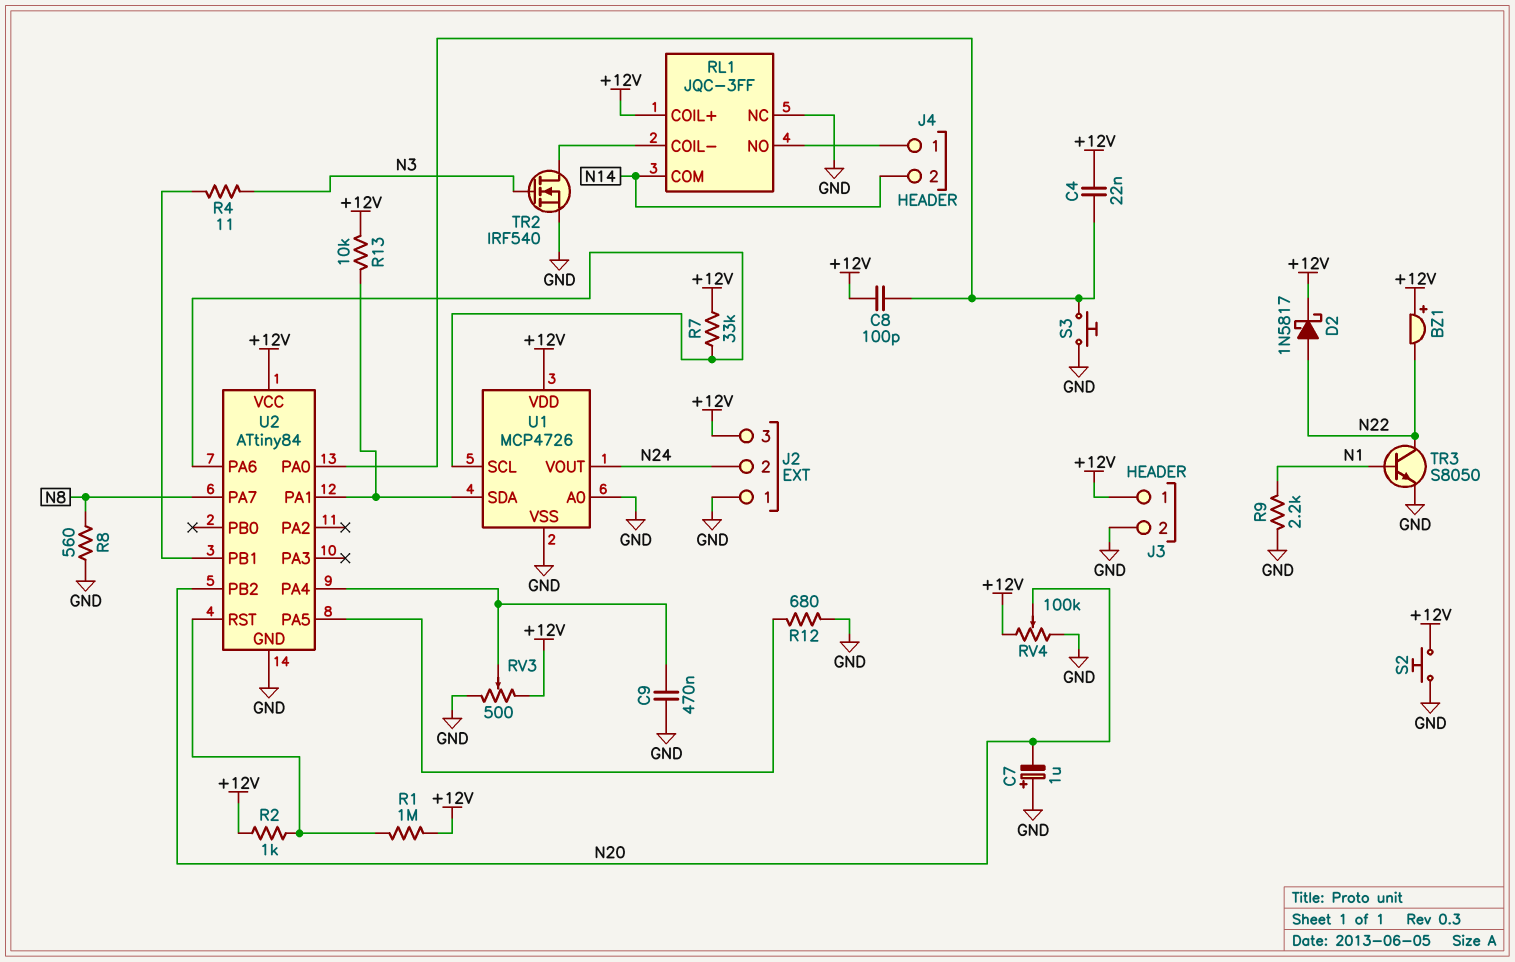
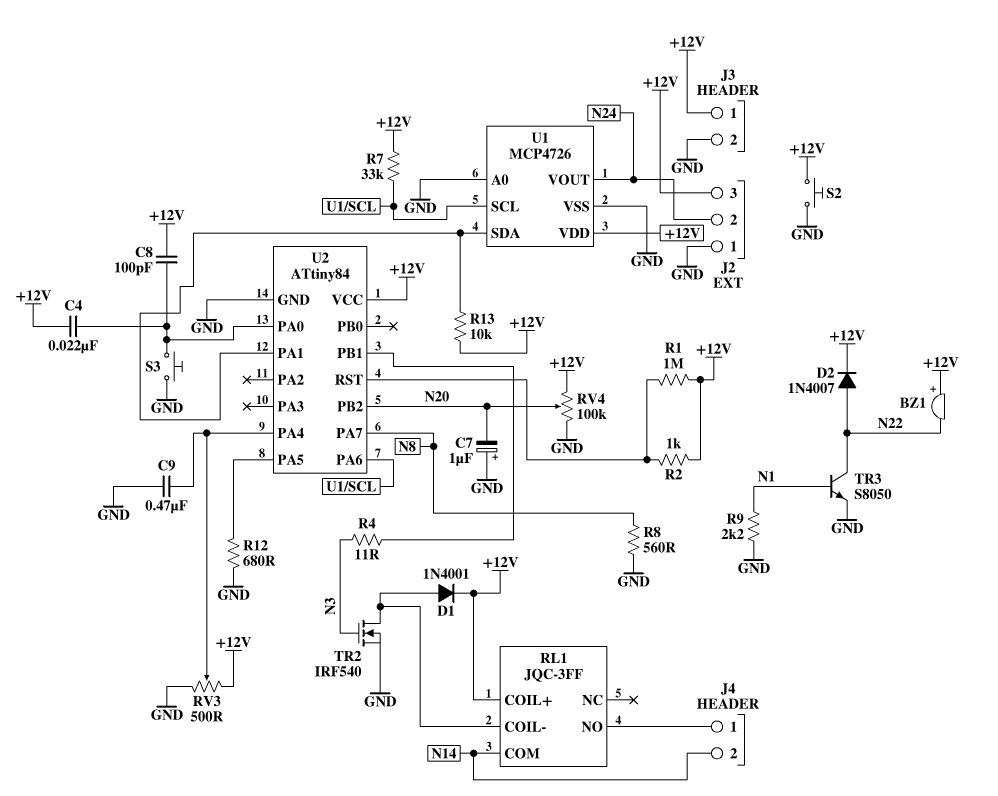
D1: none -> diode 1N4001 (A RL1/COIL-, K +12V)
D2: schottky 1N5817 (A N22, K +12V) -> diode 1N4007 (A N22, K +12V)
RL1 pin NC: GND -> none

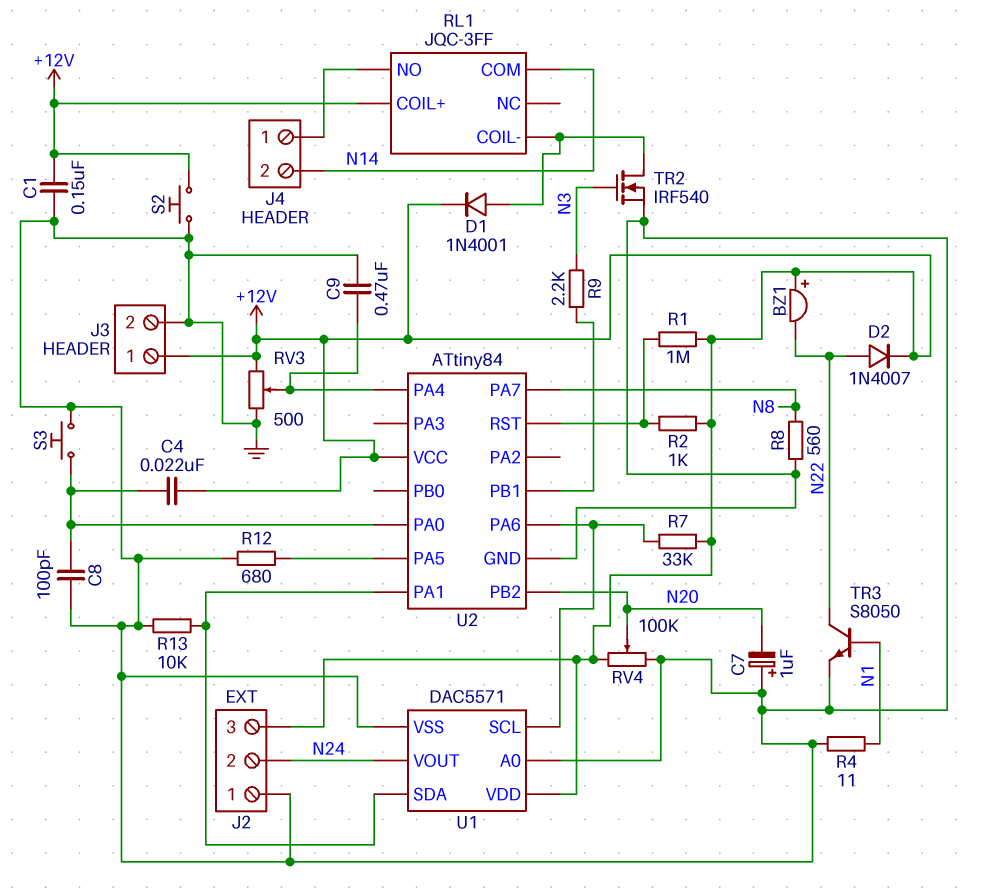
C1: none -> 150nF (+12V, GND)
C8: 100pF (+12V, U2/PA0) -> 100pF (GND, U2/PA0)
R4: 11 (N3, U2/PB1) -> 11 (GND, N1)
R9: 2.2k (GND, N1) -> 2.2k (N3, U2/PB1)
R13: 10k (+12V, U1/SDA) -> 10k (GND, U1/SDA)
U1: MCP4726 -> DAC5571

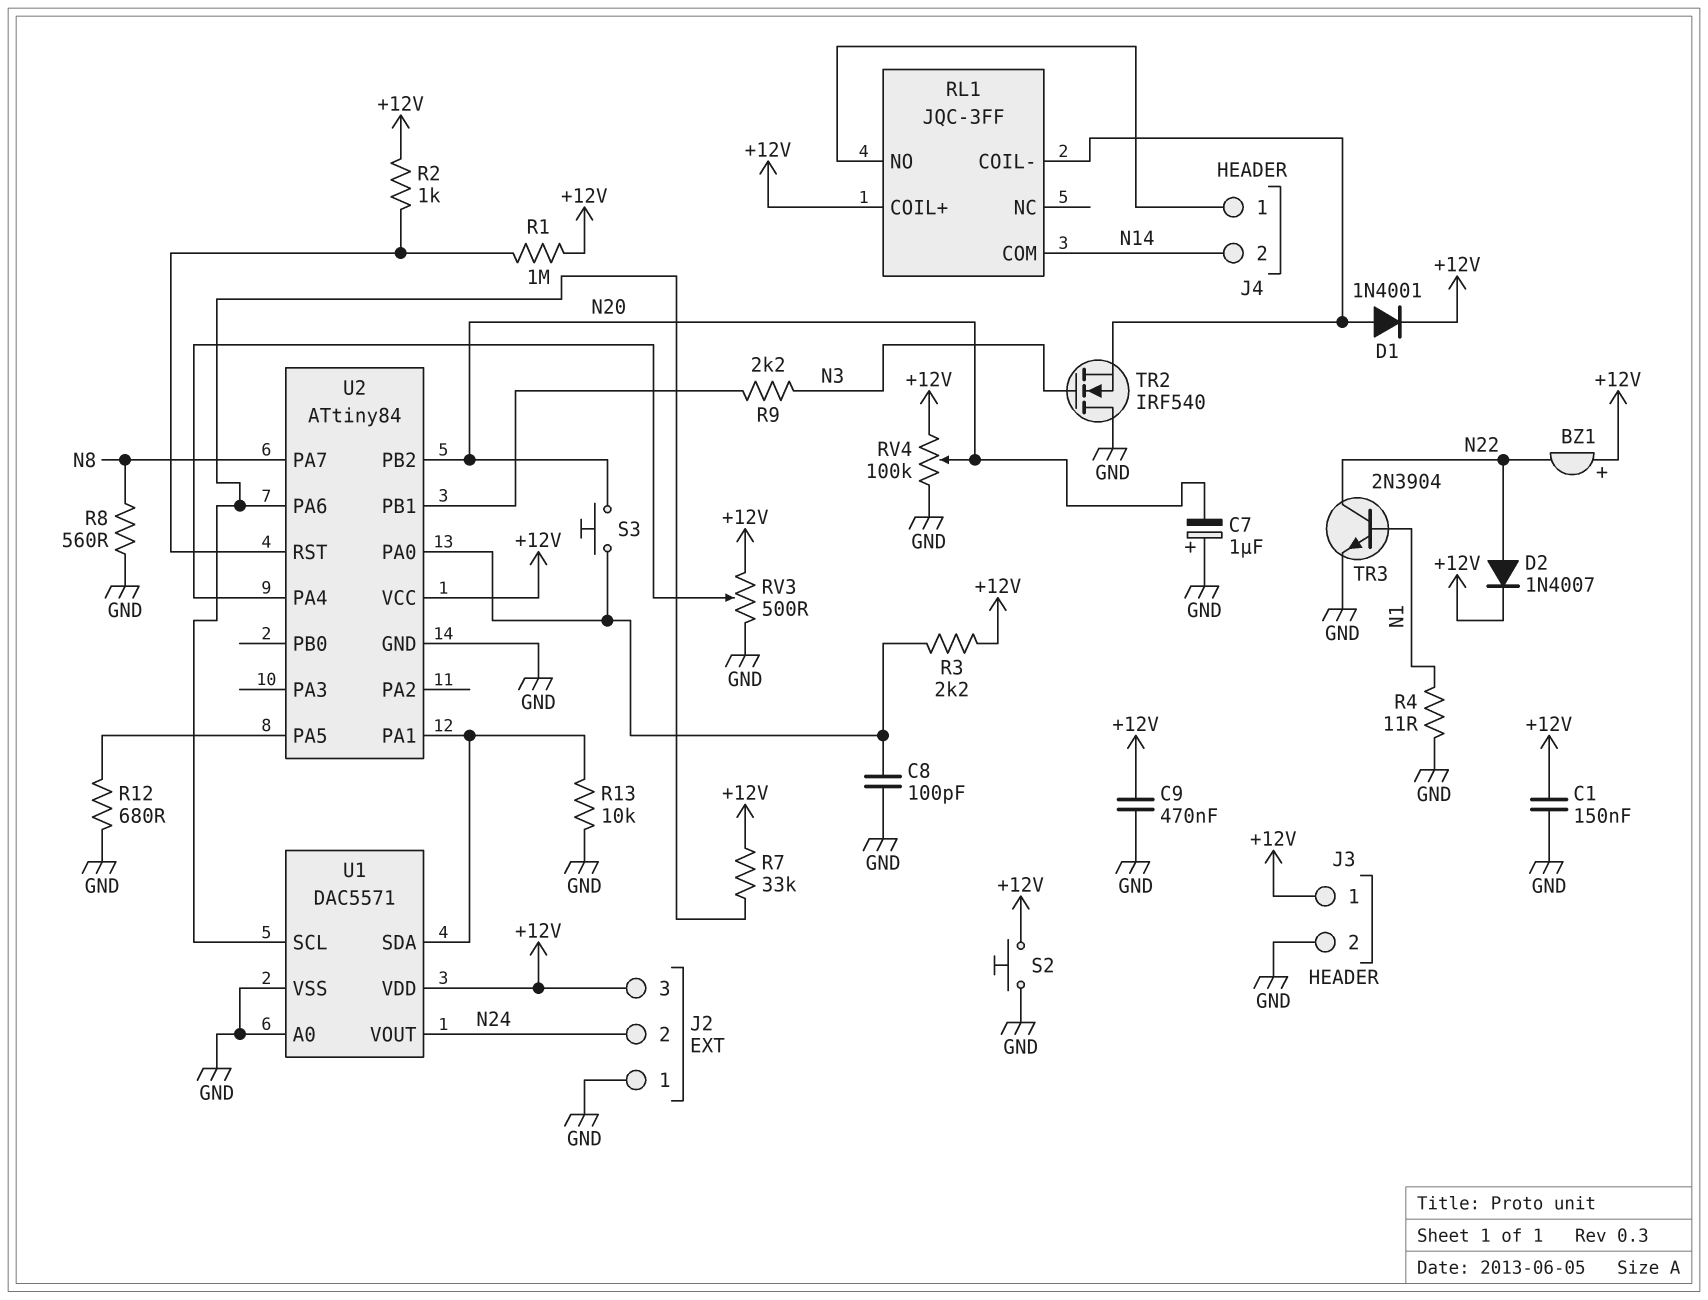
C4: 22nF (+12V, U2/PA0) -> none
C9: 470nF (GND, U2/PA4) -> 470nF (+12V, GND)
R3: none -> 2.2k (+12V, U2/PA0)
S3: button (GND, U2/PA0) -> button (N20, U2/PA0)
TR2: NMOS IRF540 (G N3, D RL1/COIL-, S GND) -> NMOS IRF540 (G N3, D GND, S RL1/COIL-)
TR3: NPN S8050 (B N1, C N22, E GND) -> NPN 2N3904 (B N1, C N22, E GND)

